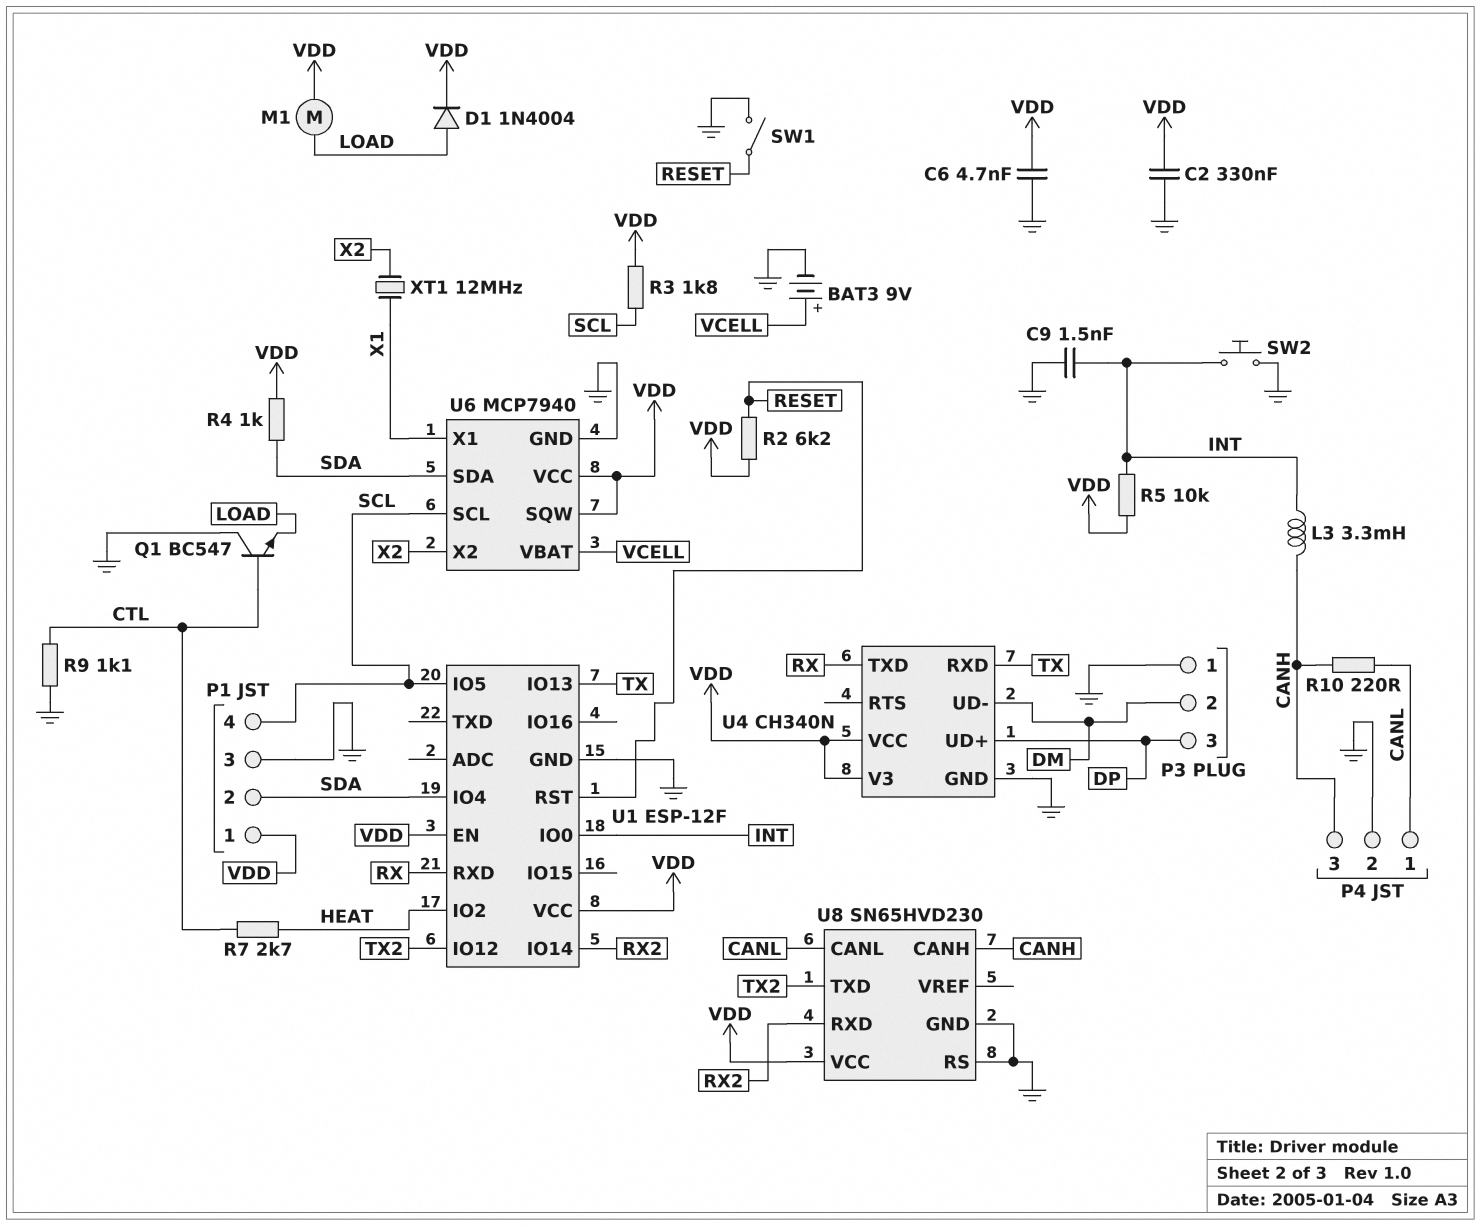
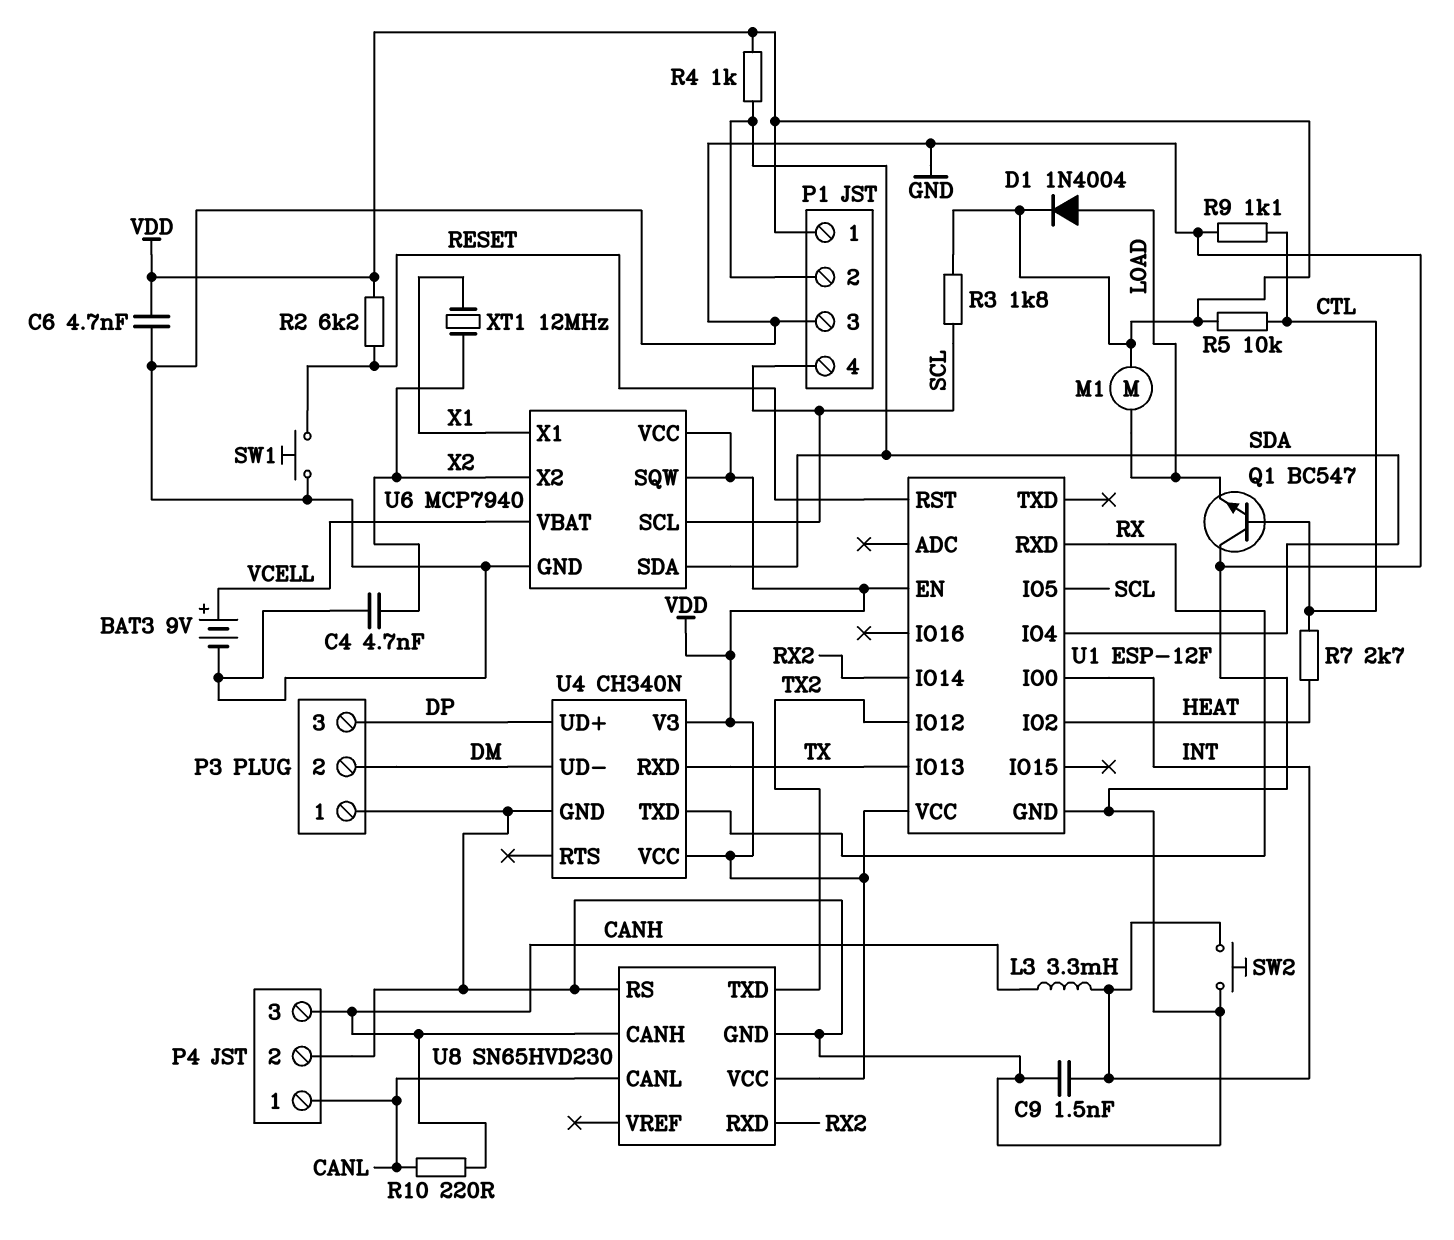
C2: 330nF (GND, VDD) -> none
C4: none -> 4.7nF (GND, X2)
R5: 10k (INT, VDD) -> 10k (CTL, VDD)
SW1: switch (GND, RESET) -> button (GND, RESET)

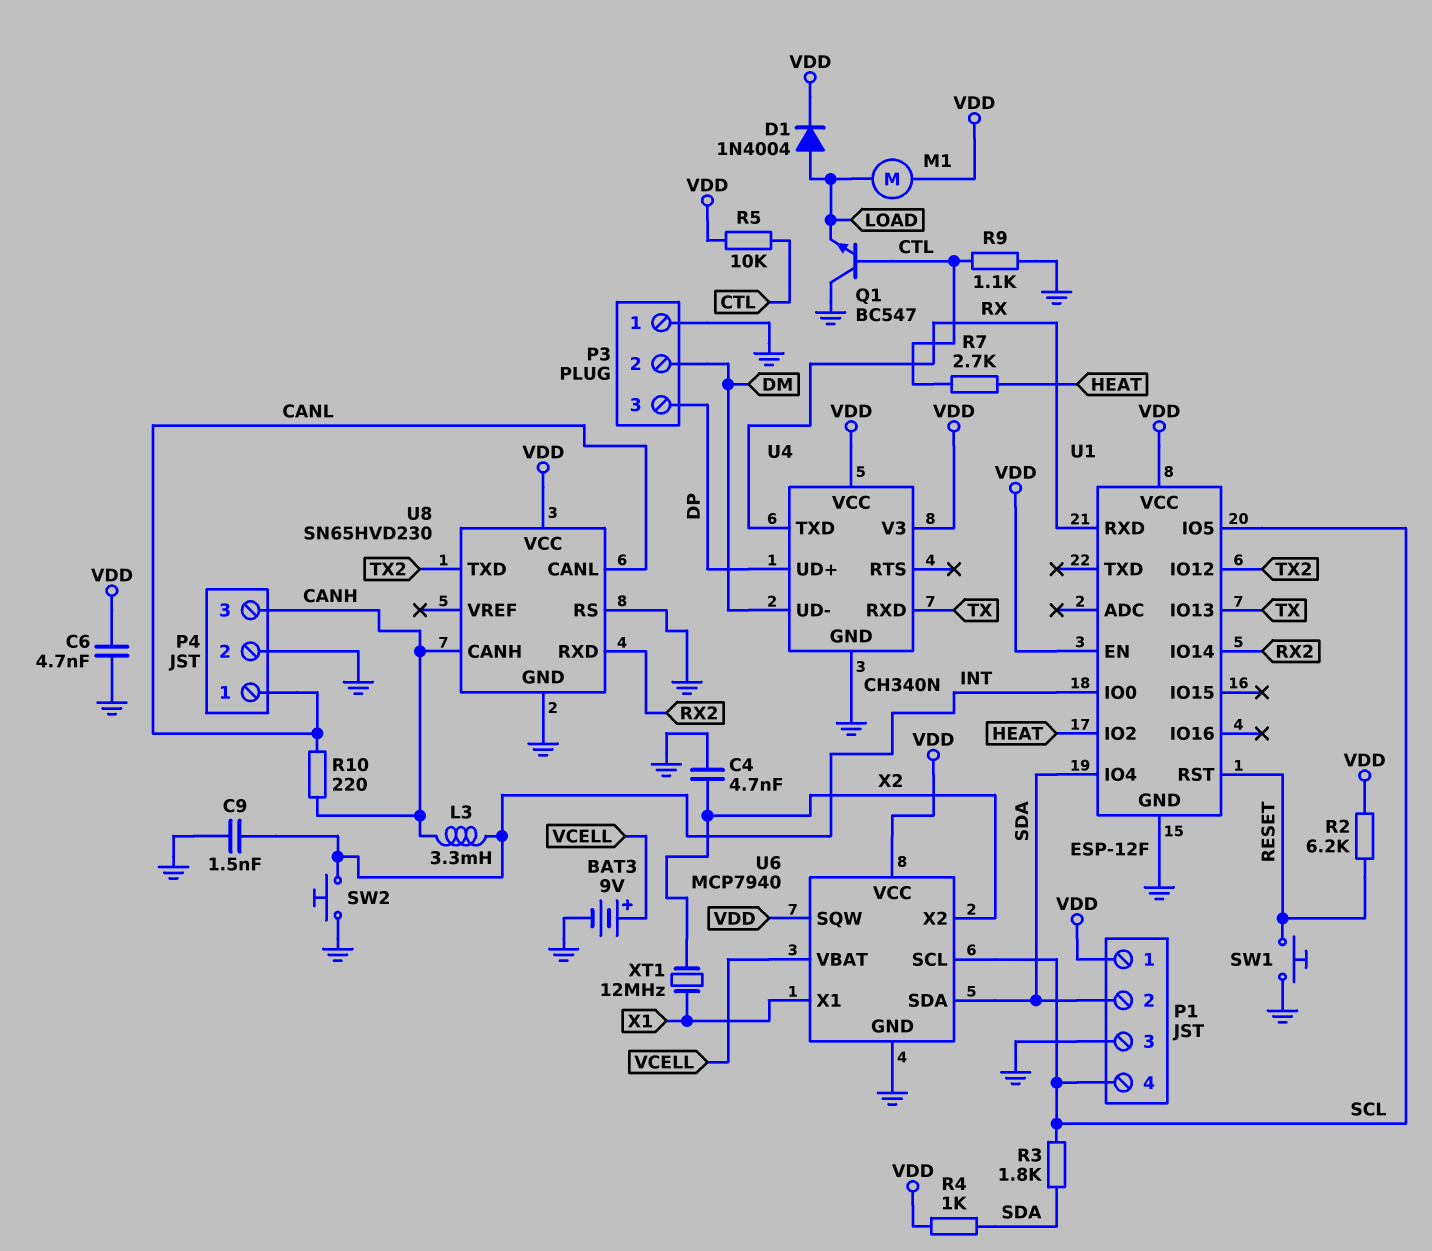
R3: 1.8k (SCL, VDD) -> 1.8k (SCL, SDA)

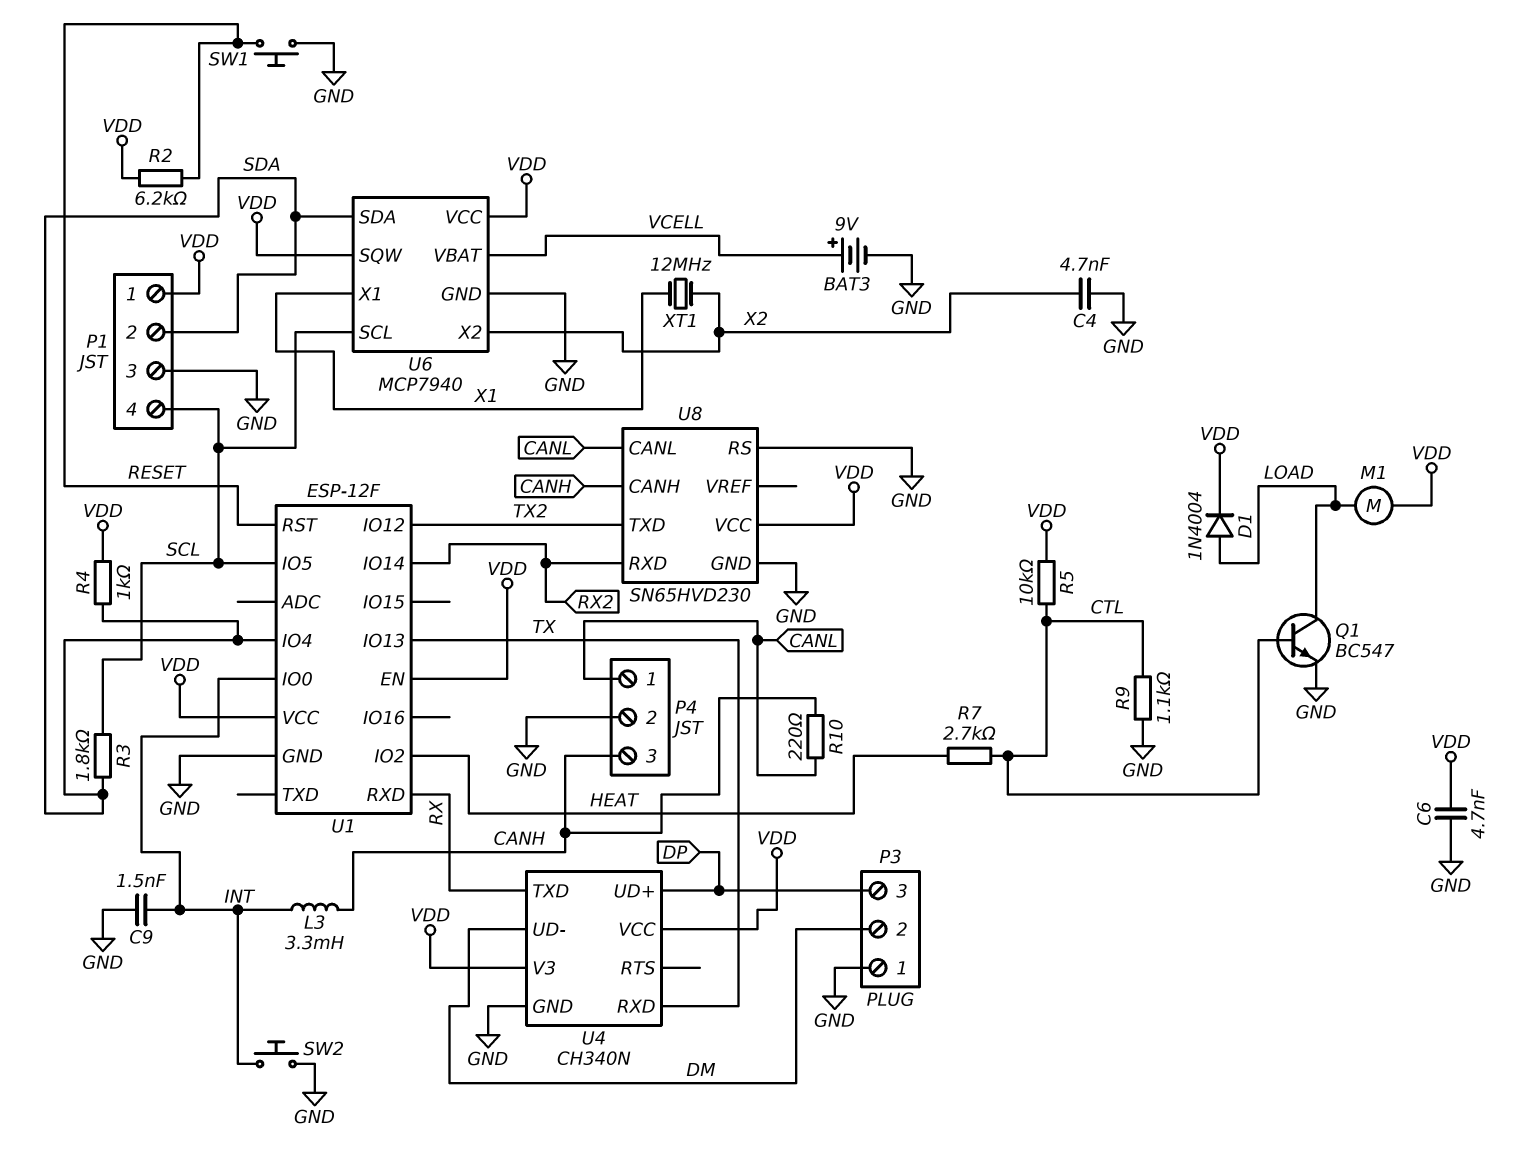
Q1: NPN BC547 (B CTL, C GND, E LOAD) -> NPN BC547 (B CTL, C LOAD, E GND)

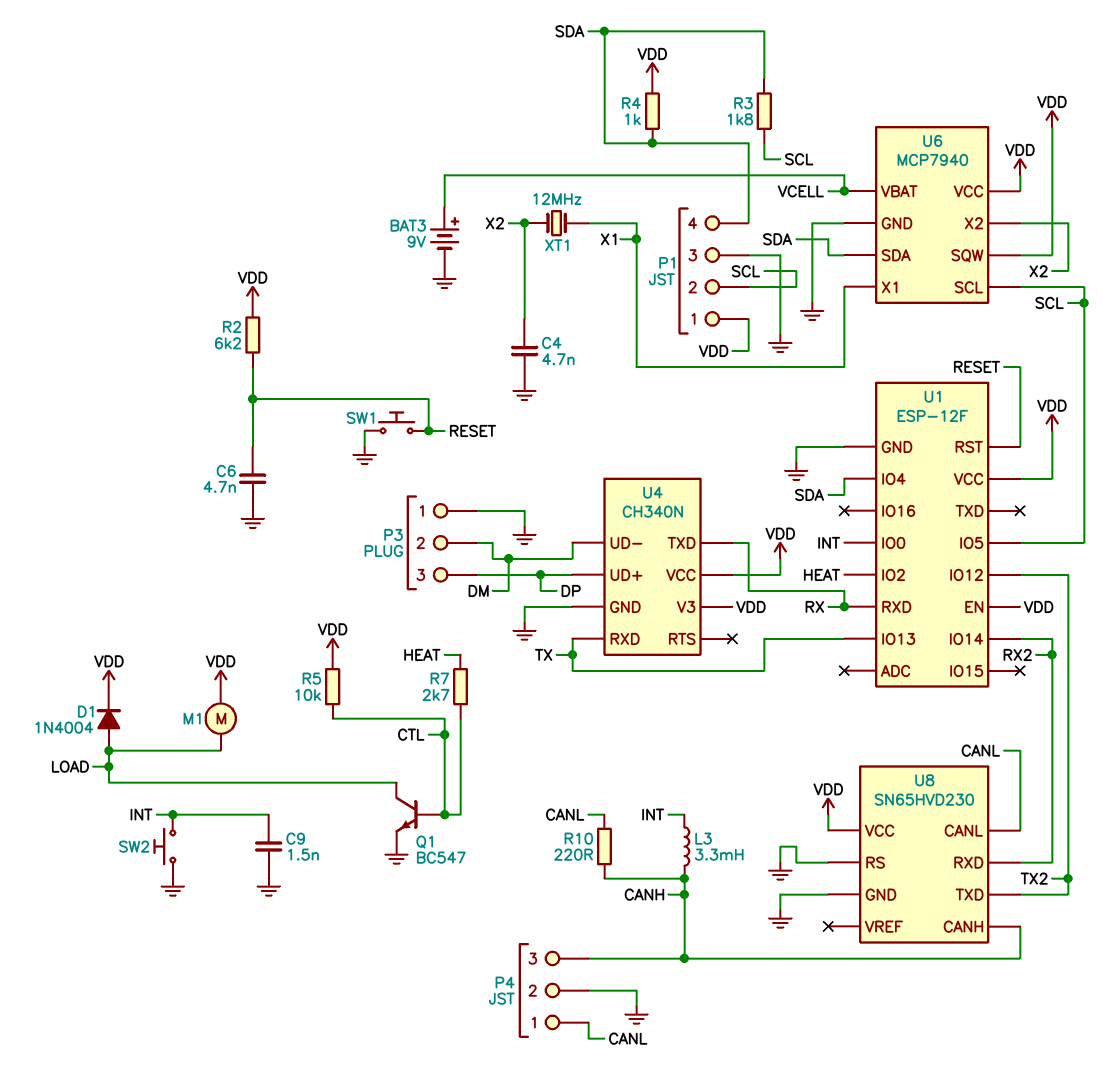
C6: 4.7nF (GND, VDD) -> 4.7nF (GND, RESET)
P1 pin 2: SDA -> SCL
P1 pin 4: SCL -> SDA
R9: 1.1k (CTL, GND) -> none

